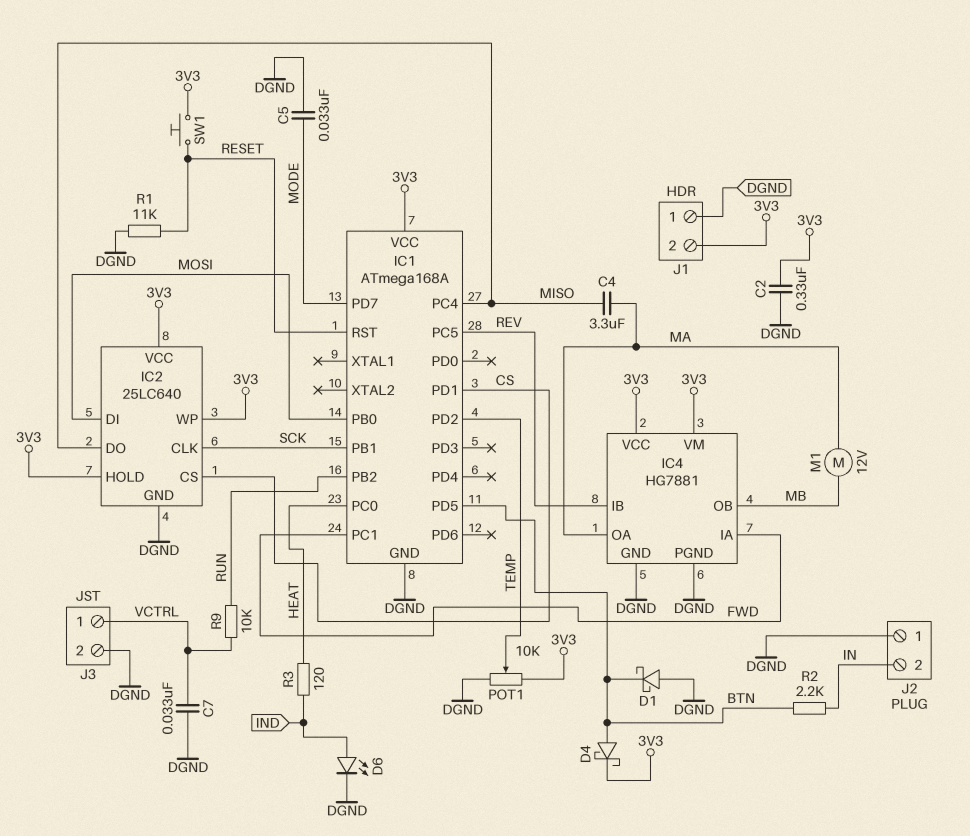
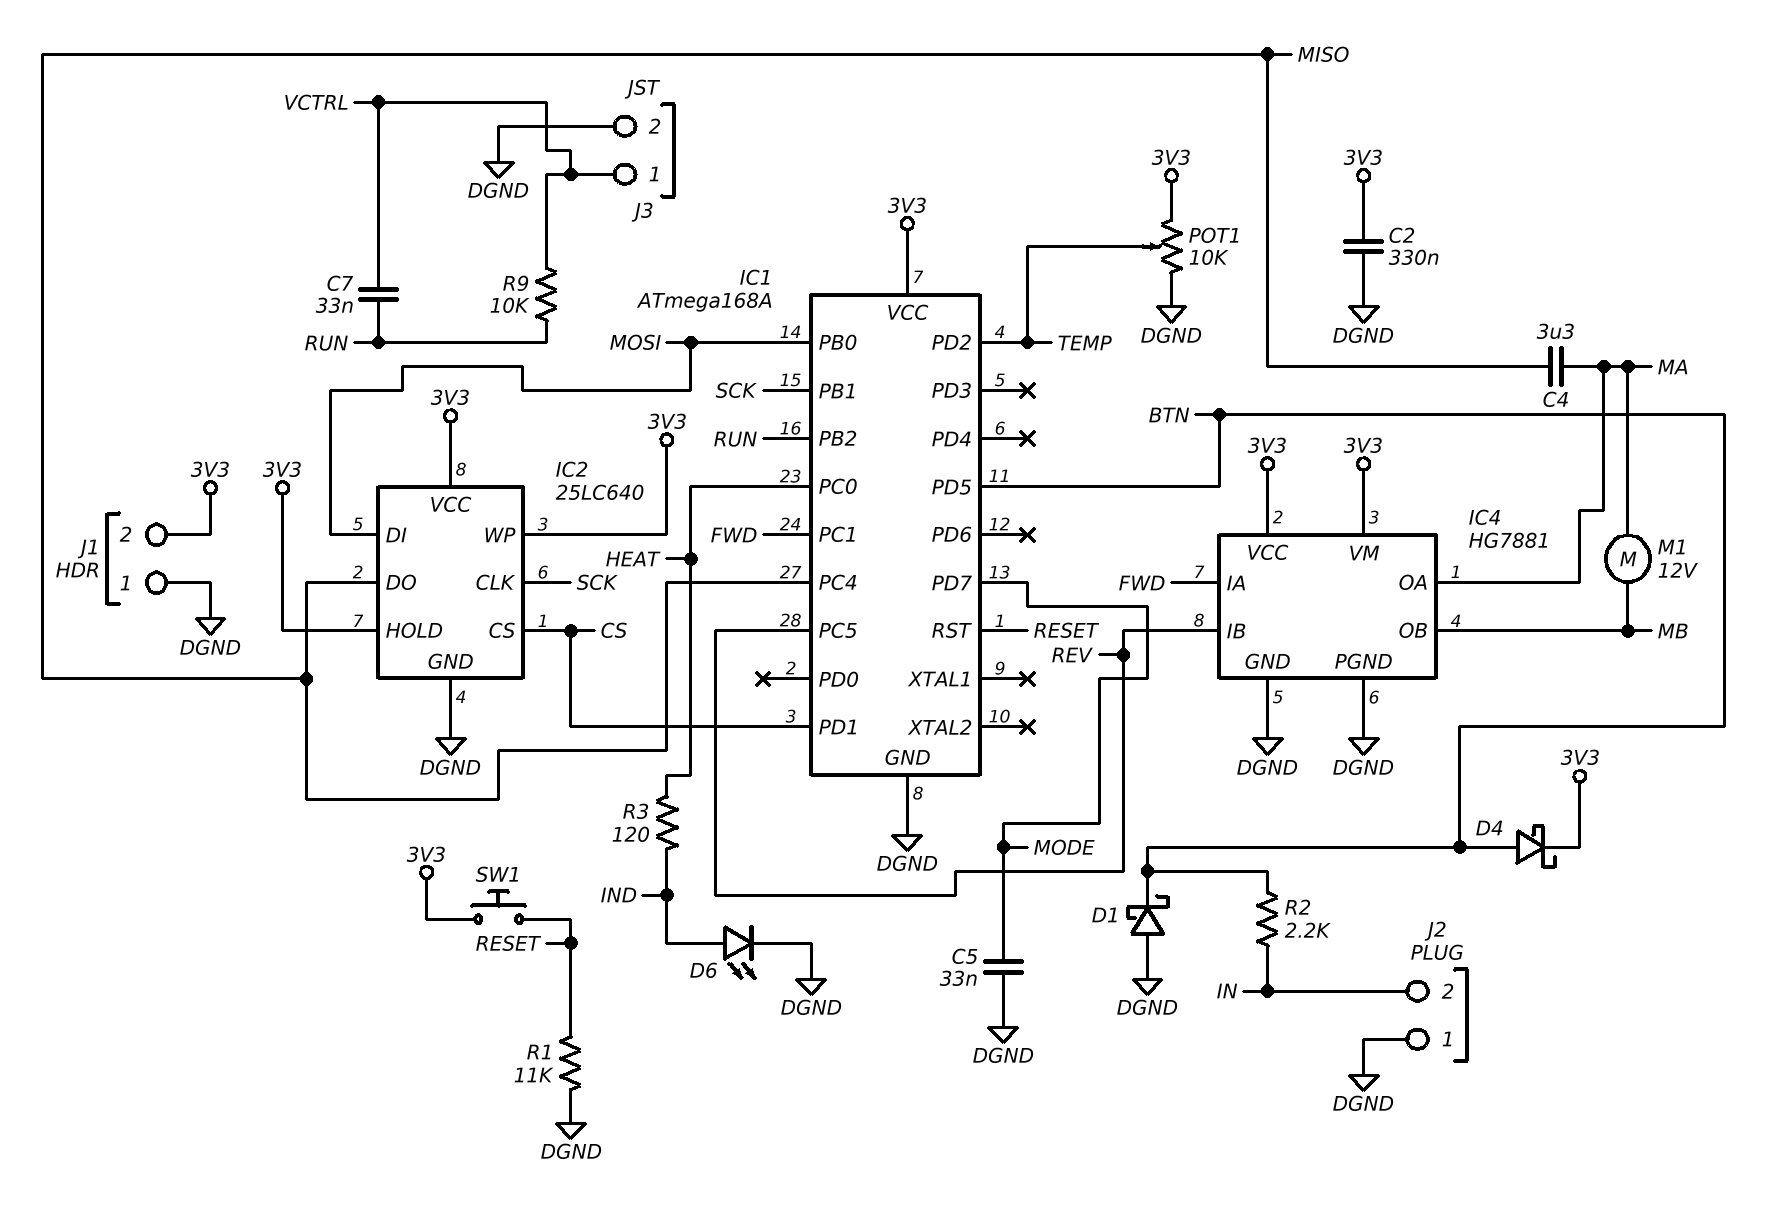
C7: 33nF (DGND, VCTRL) -> 33nF (RUN, VCTRL)

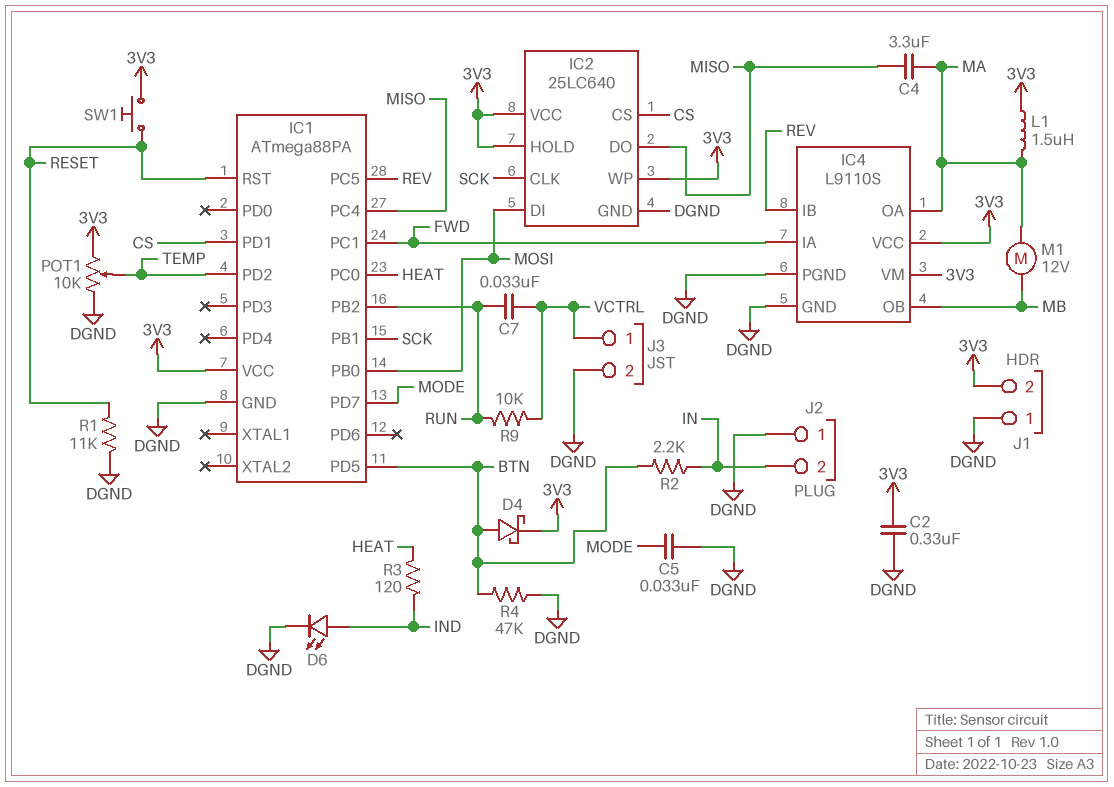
D1: schottky (A DGND, K BTN) -> none
IC1: ATmega168A -> ATmega88PA
IC4: HG7881 -> L9110S
L1: none -> 1.5uH (3V3, MA)
R4: none -> 47k (BTN, DGND)

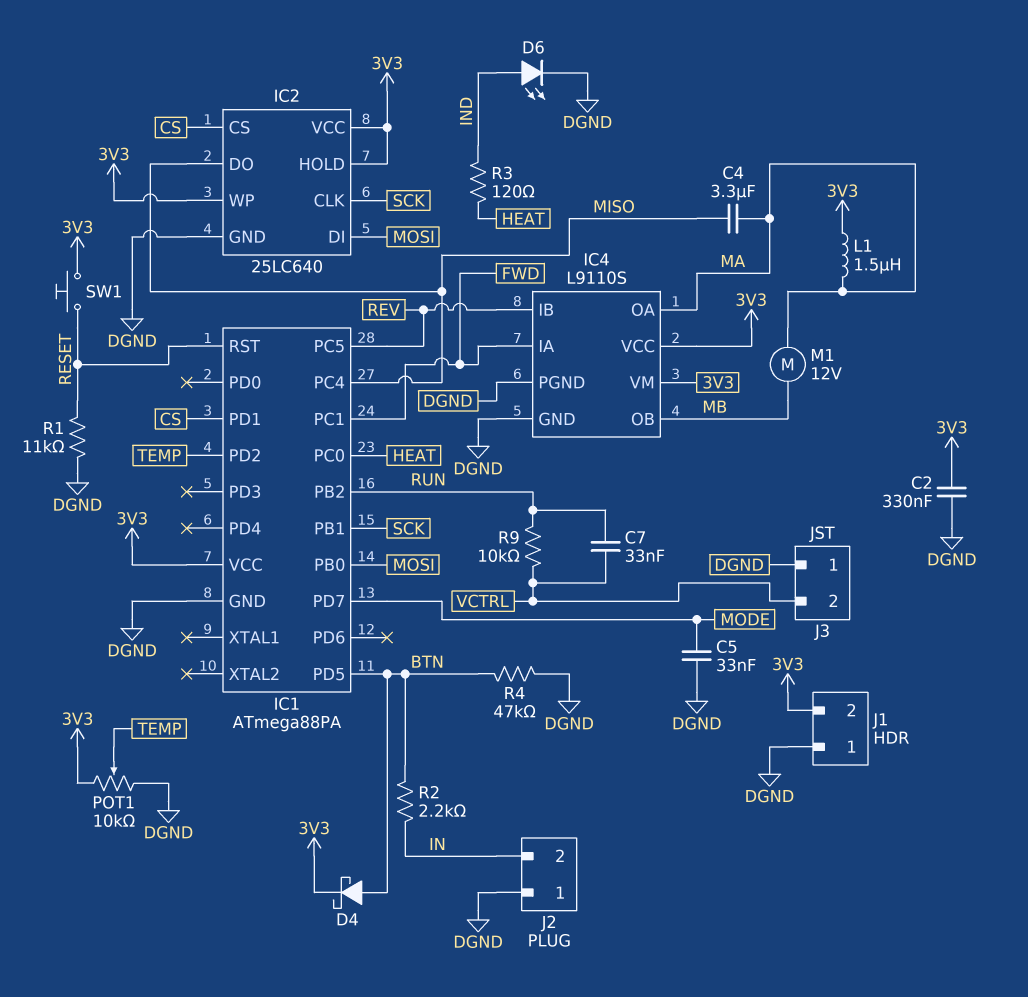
J3 pin 1: VCTRL -> DGND
J3 pin 2: DGND -> VCTRL

